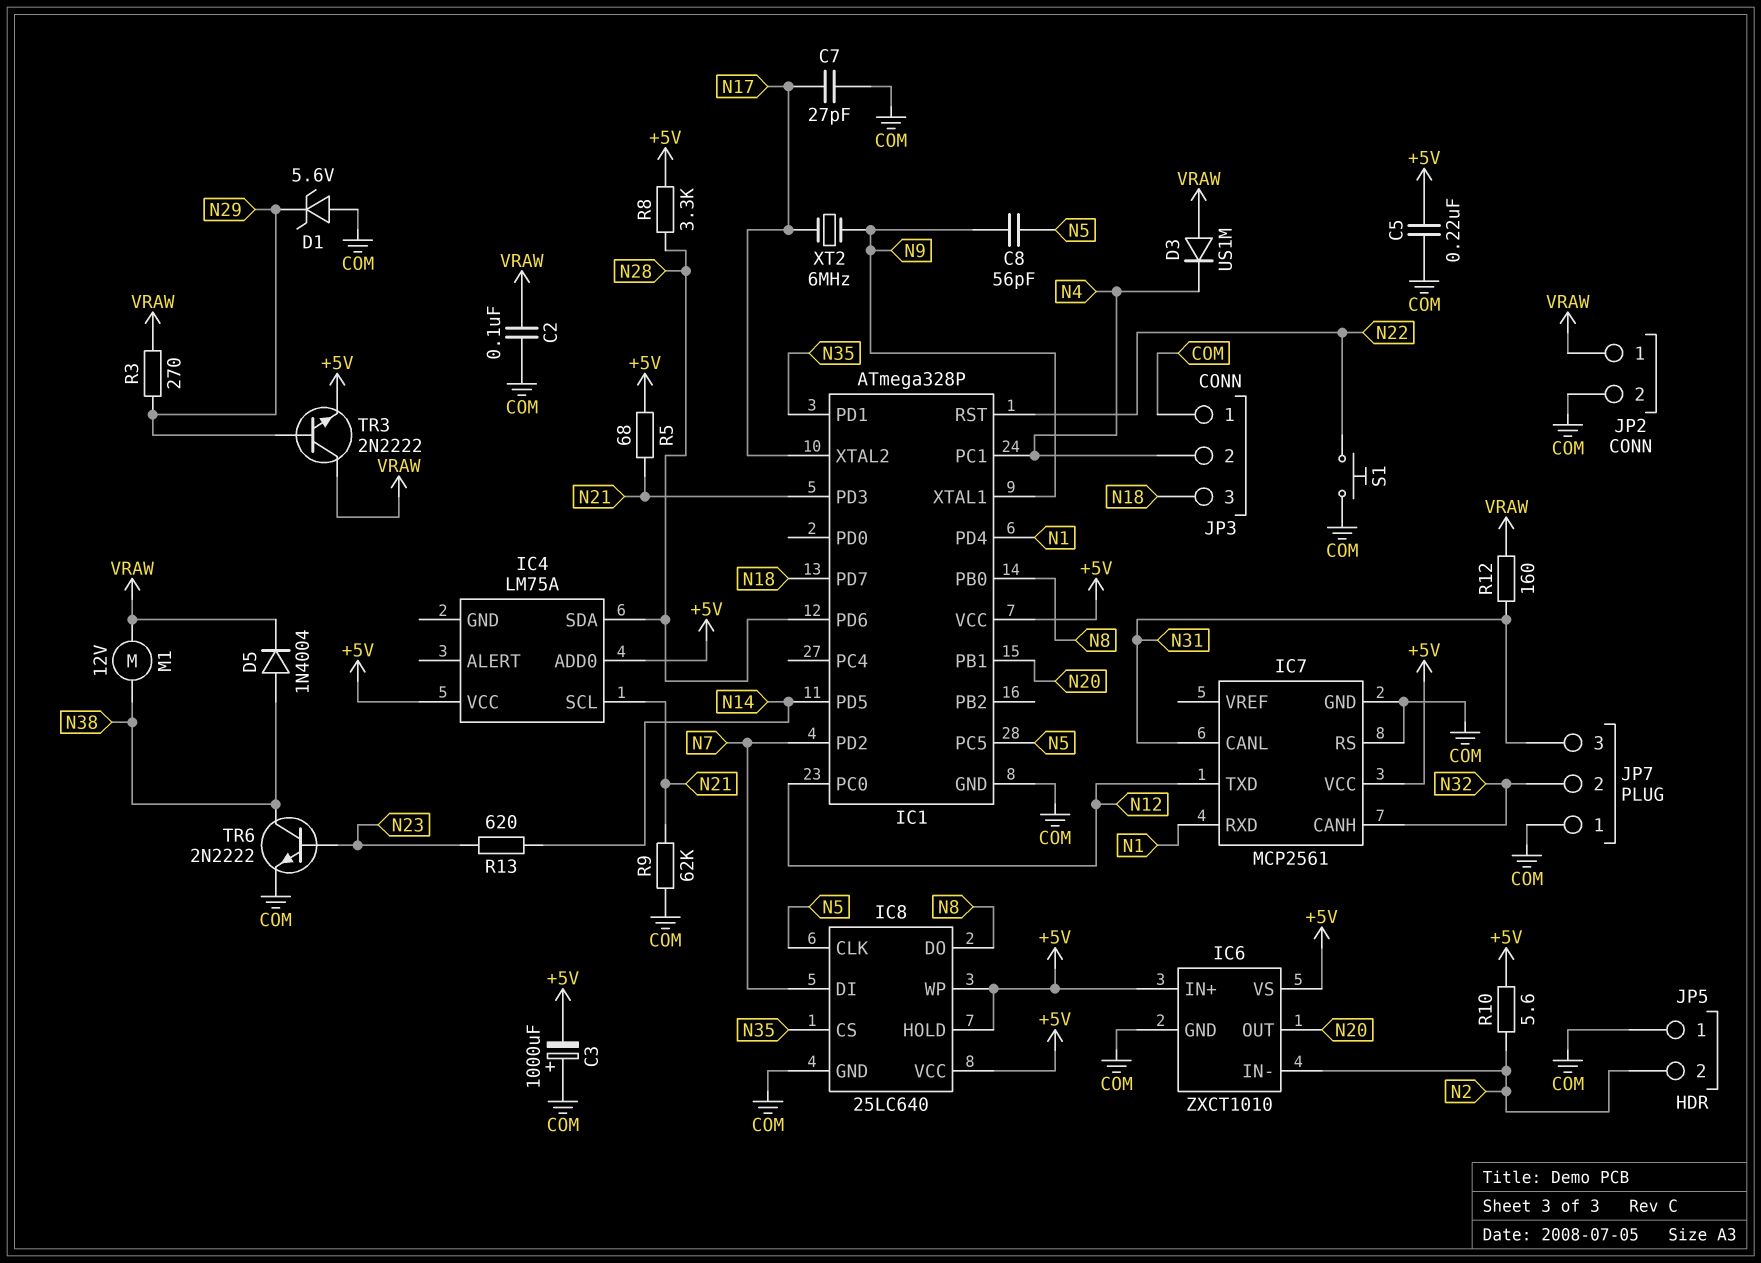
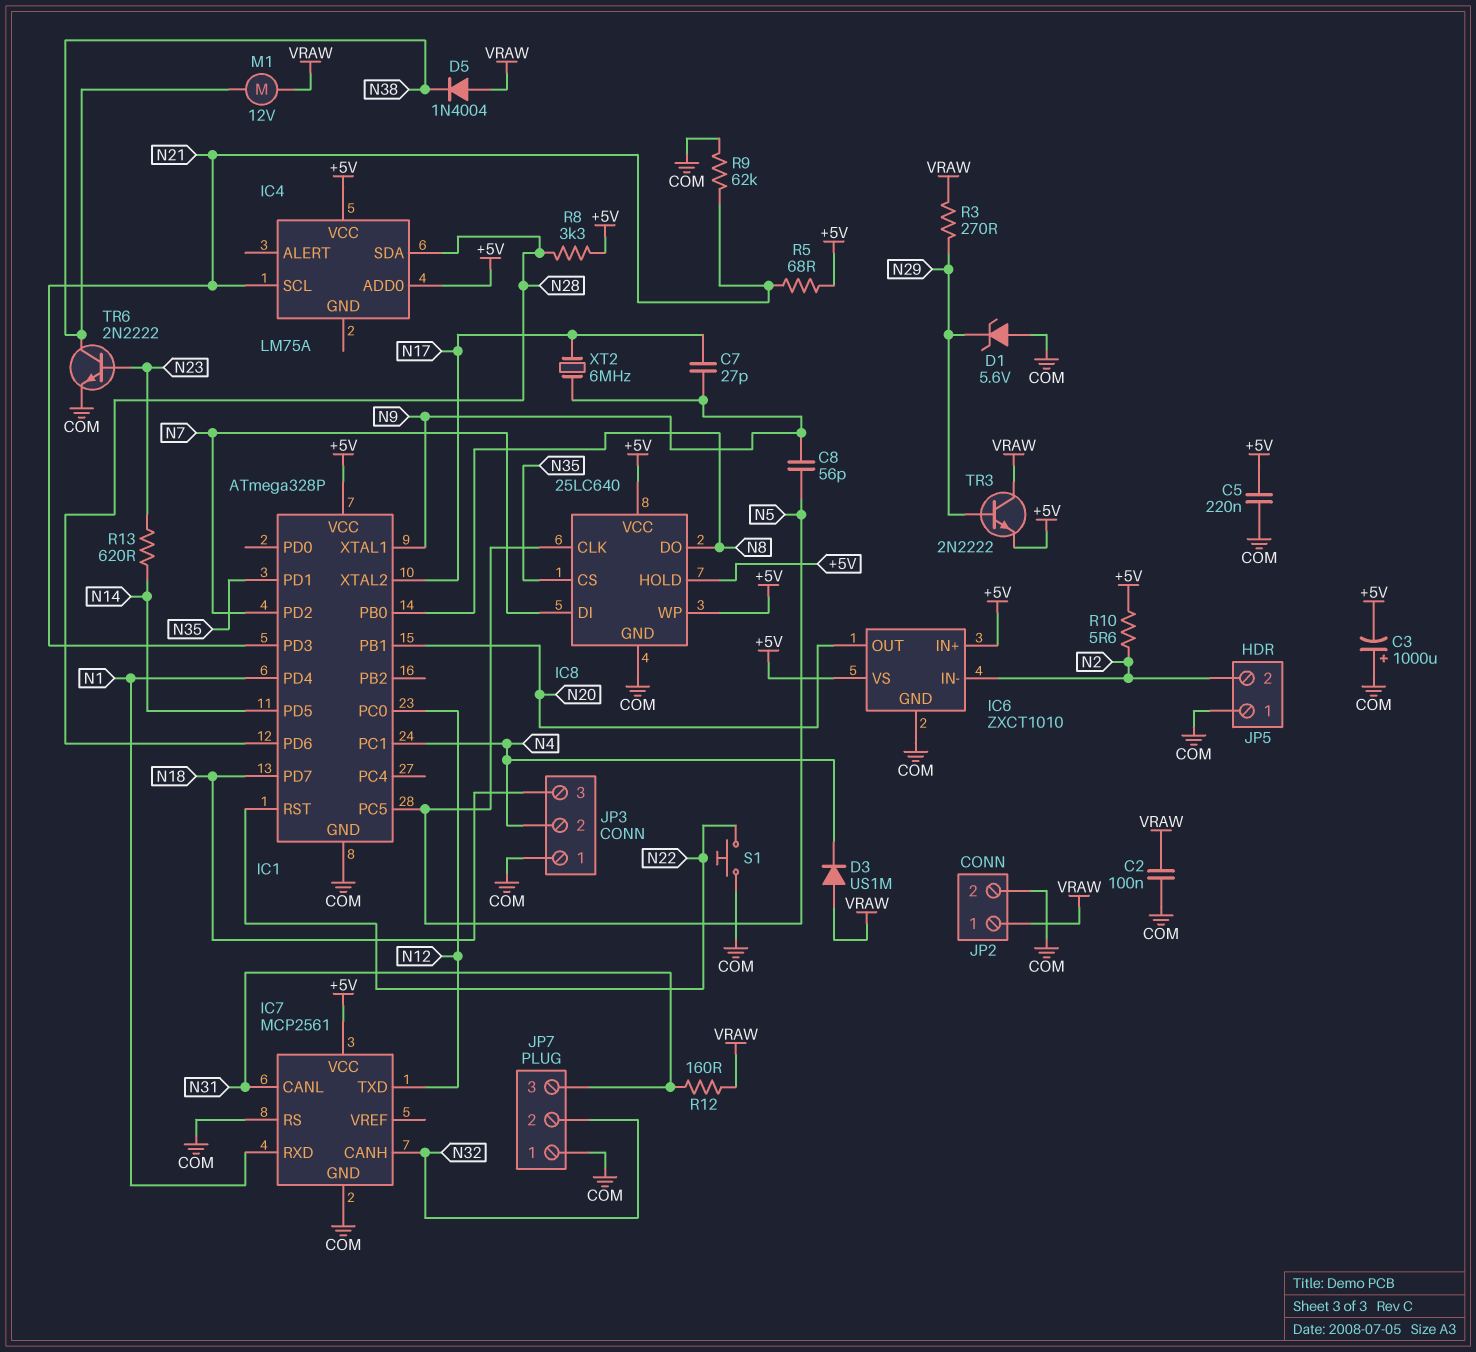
C7: 27pF (COM, N17) -> 27pF (N9, N17)
D5: diode 1N4004 (A N38, K VRAW) -> diode 1N4004 (A VRAW, K N38)

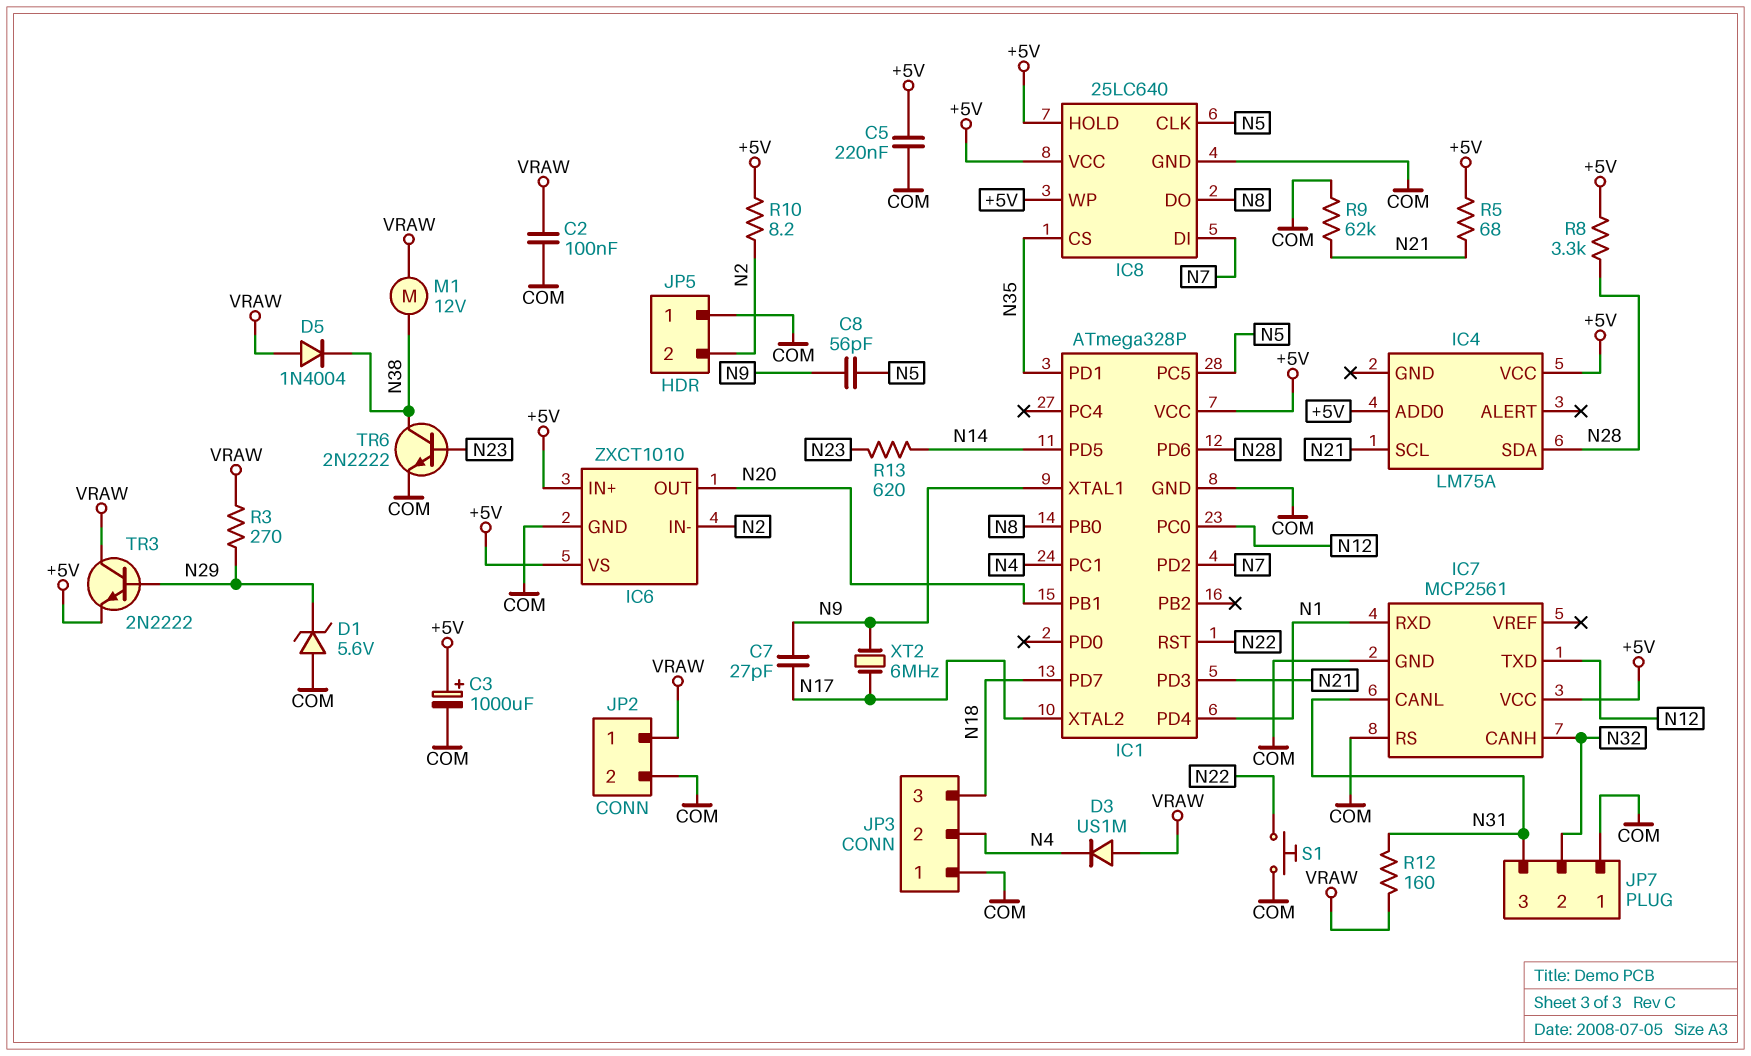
C3: 1000uF (plus COM, minus +5V) -> 1000uF (plus +5V, minus COM)
R10: 5.6 (+5V, N2) -> 8.2 (+5V, N2)

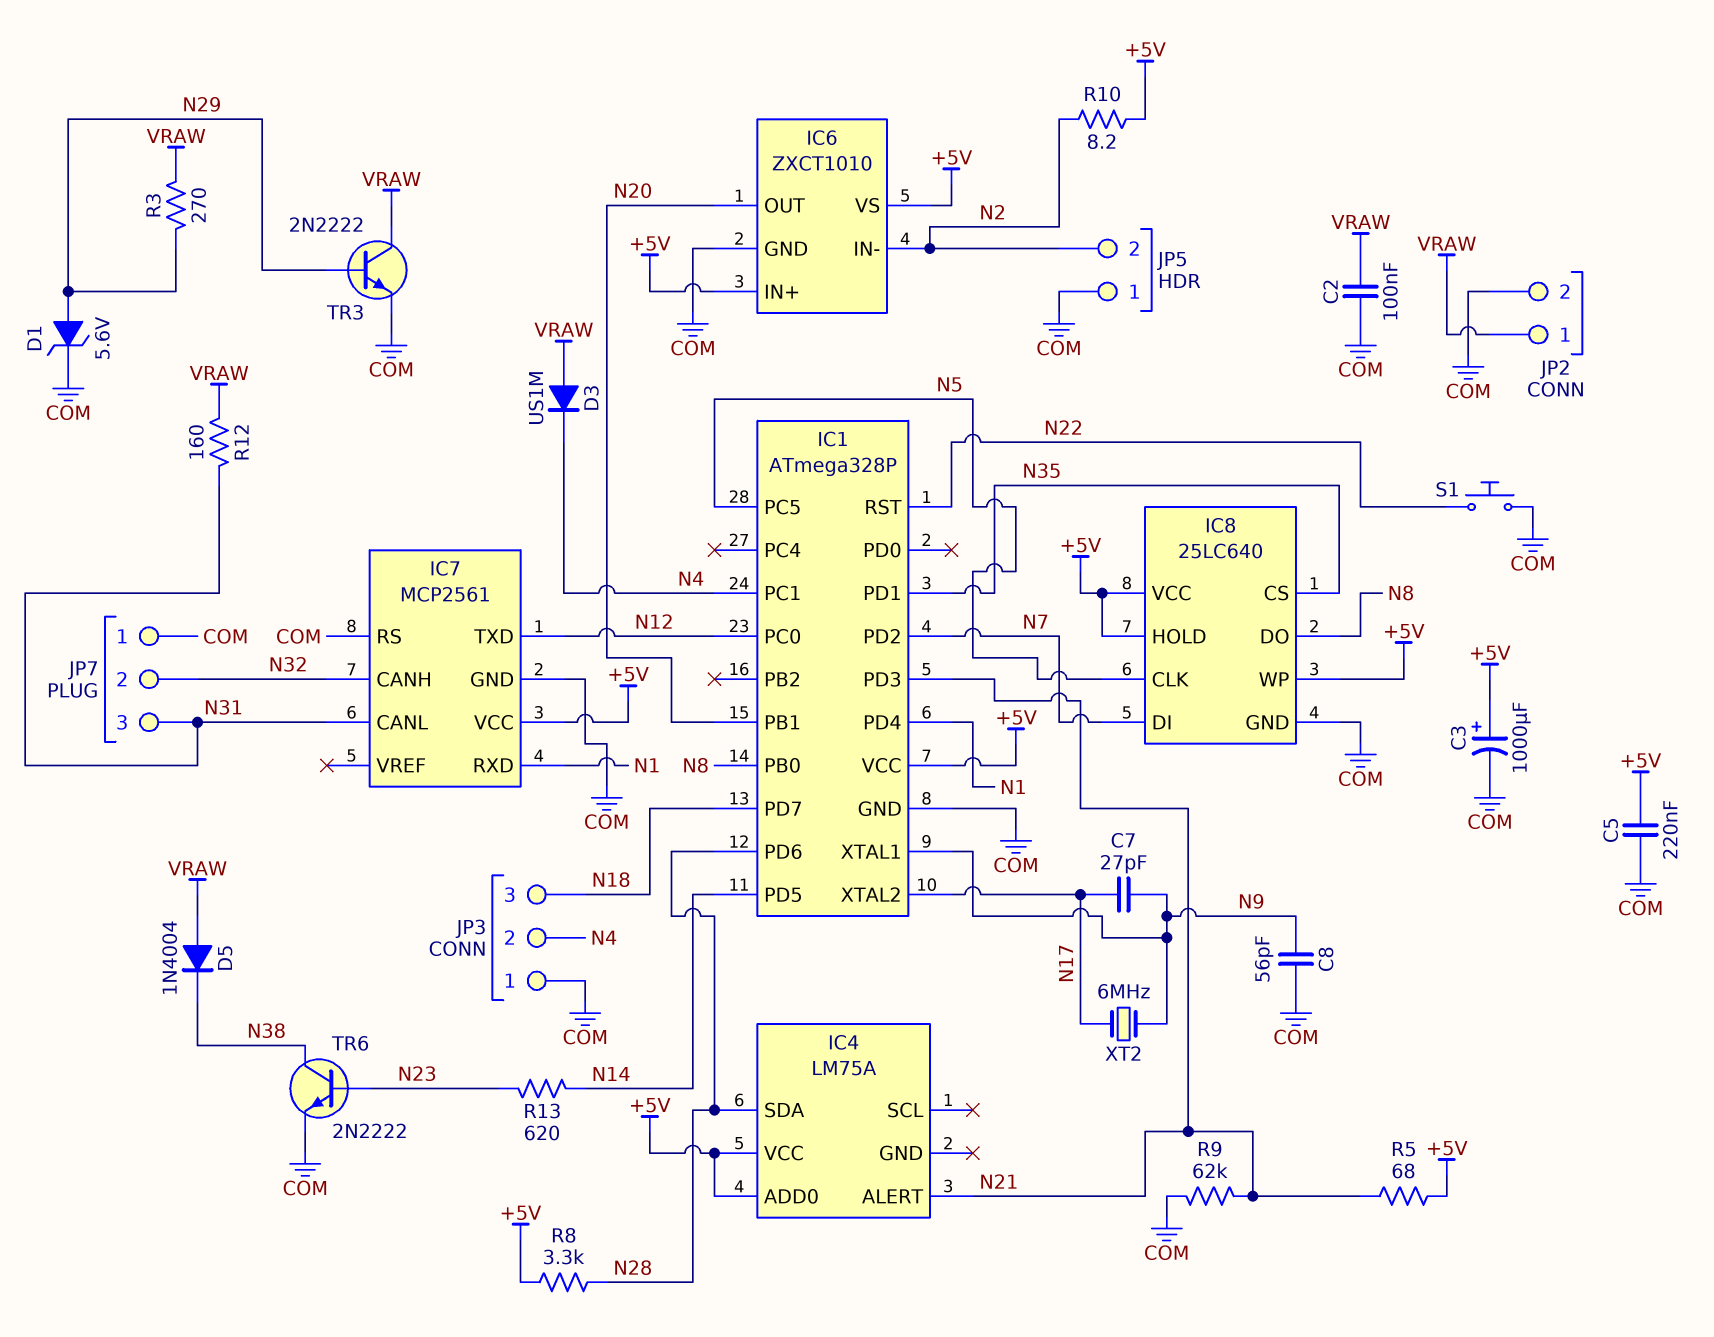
C8: 56pF (N5, N9) -> 56pF (COM, N9)
D1: zener 5.6V (A COM, K N29) -> zener 5.6V (A N29, K COM)
IC4 pin ALERT: none -> N21
IC4 pin SCL: N21 -> none
M1: motor 12V (N38, VRAW) -> none
TR3: NPN 2N2222 (B N29, C VRAW, E +5V) -> NPN 2N2222 (B N29, C VRAW, E COM)

